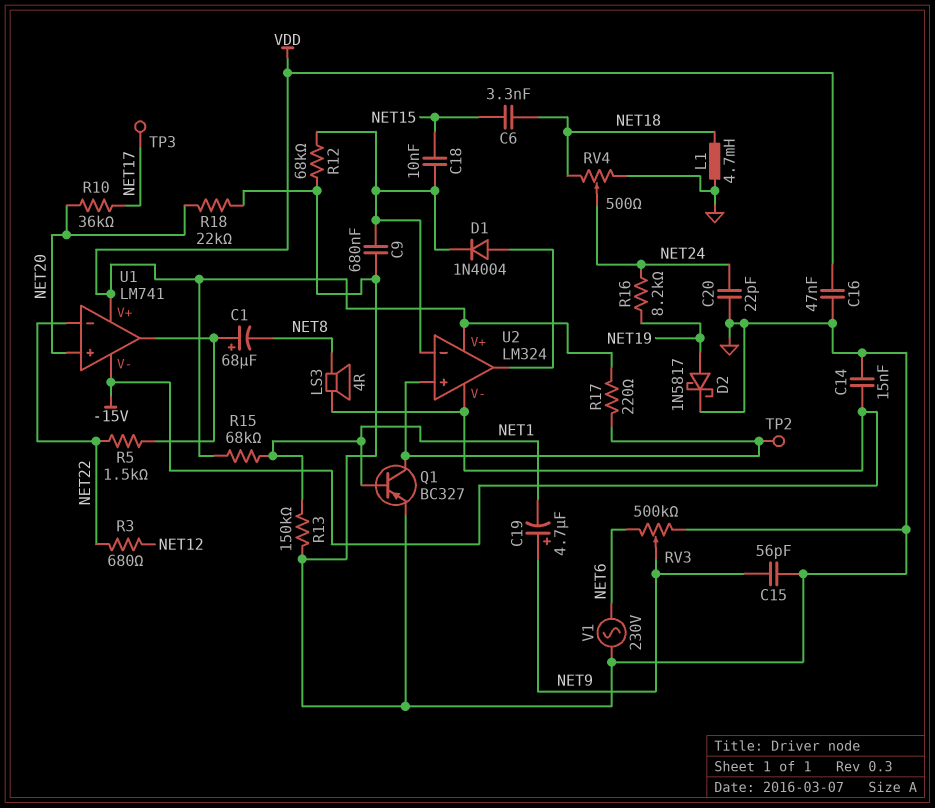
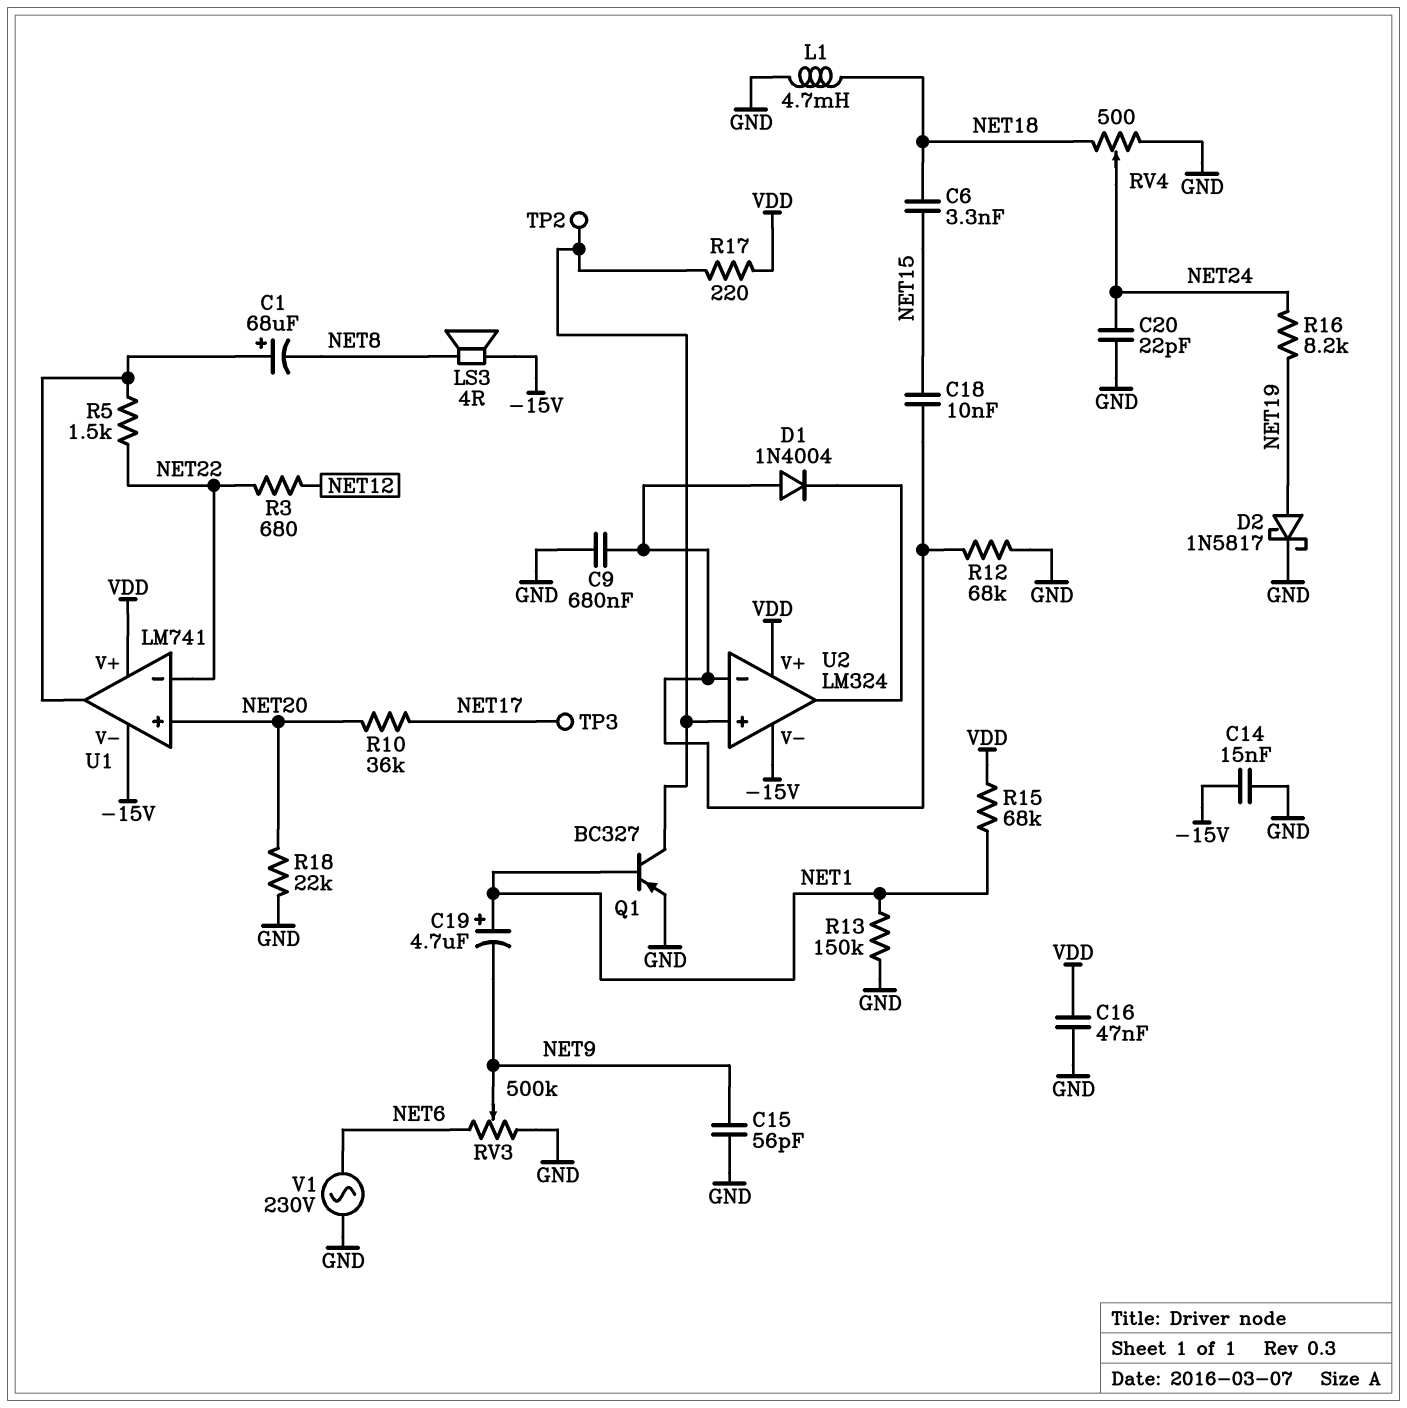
C19: 4.7uF (plus NET9, minus NET1) -> 4.7uF (plus NET1, minus NET9)
D1: diode 1N4004 (A U2/out, K U2/in-) -> diode 1N4004 (A U2/in-, K U2/out)

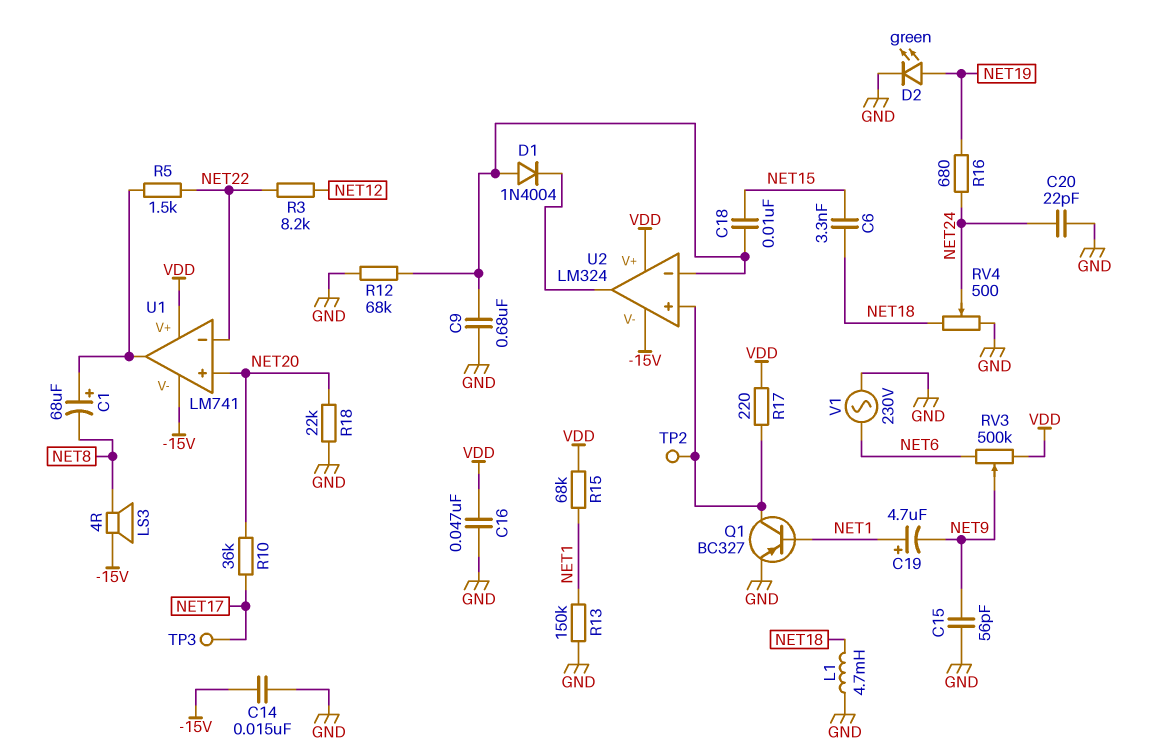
D2: schottky 1N5817 (A NET19, K GND) -> LED green (A NET19, K GND)
R3: 680 (NET12, NET22) -> 8.2k (NET12, NET22)
R16: 8.2k (NET19, NET24) -> 680 (NET19, NET24)
RV3: 500k (GND, NET6, wiper NET9) -> 500k (NET6, VDD, wiper NET9)

